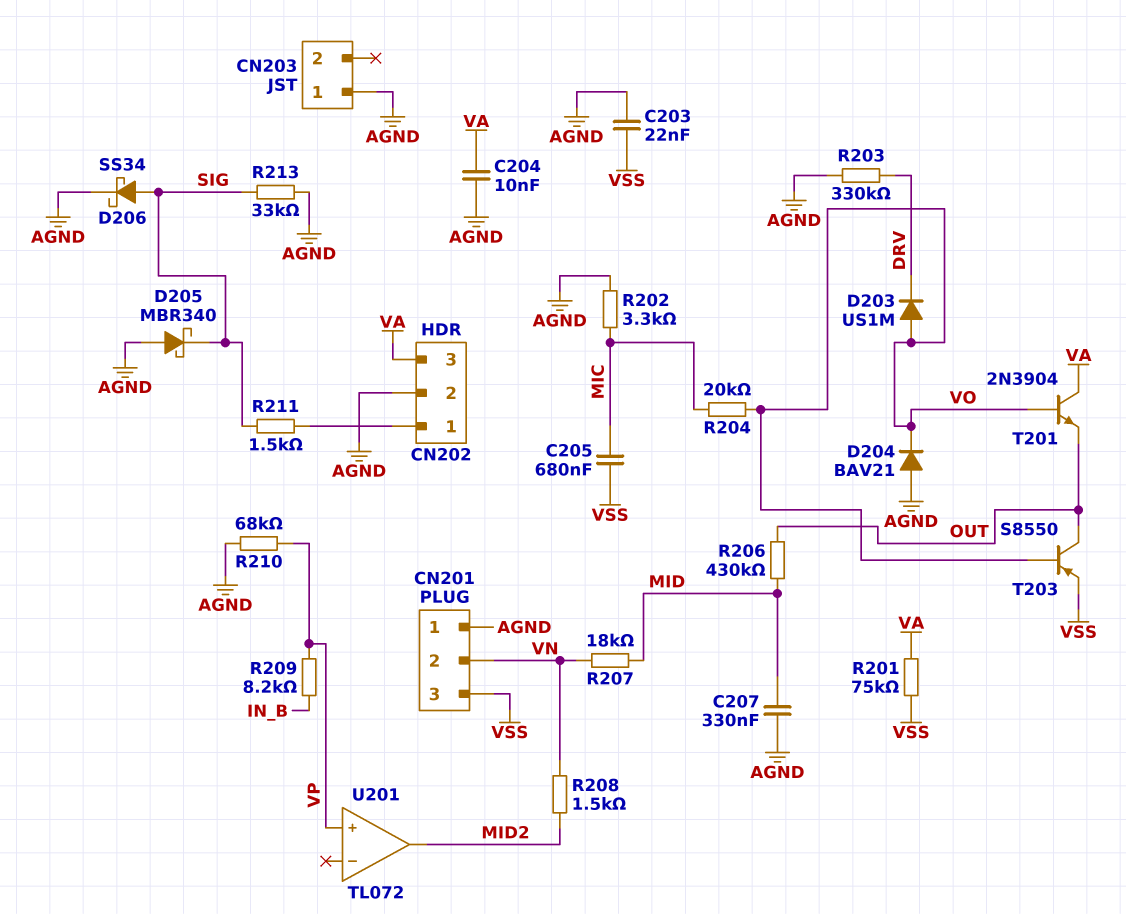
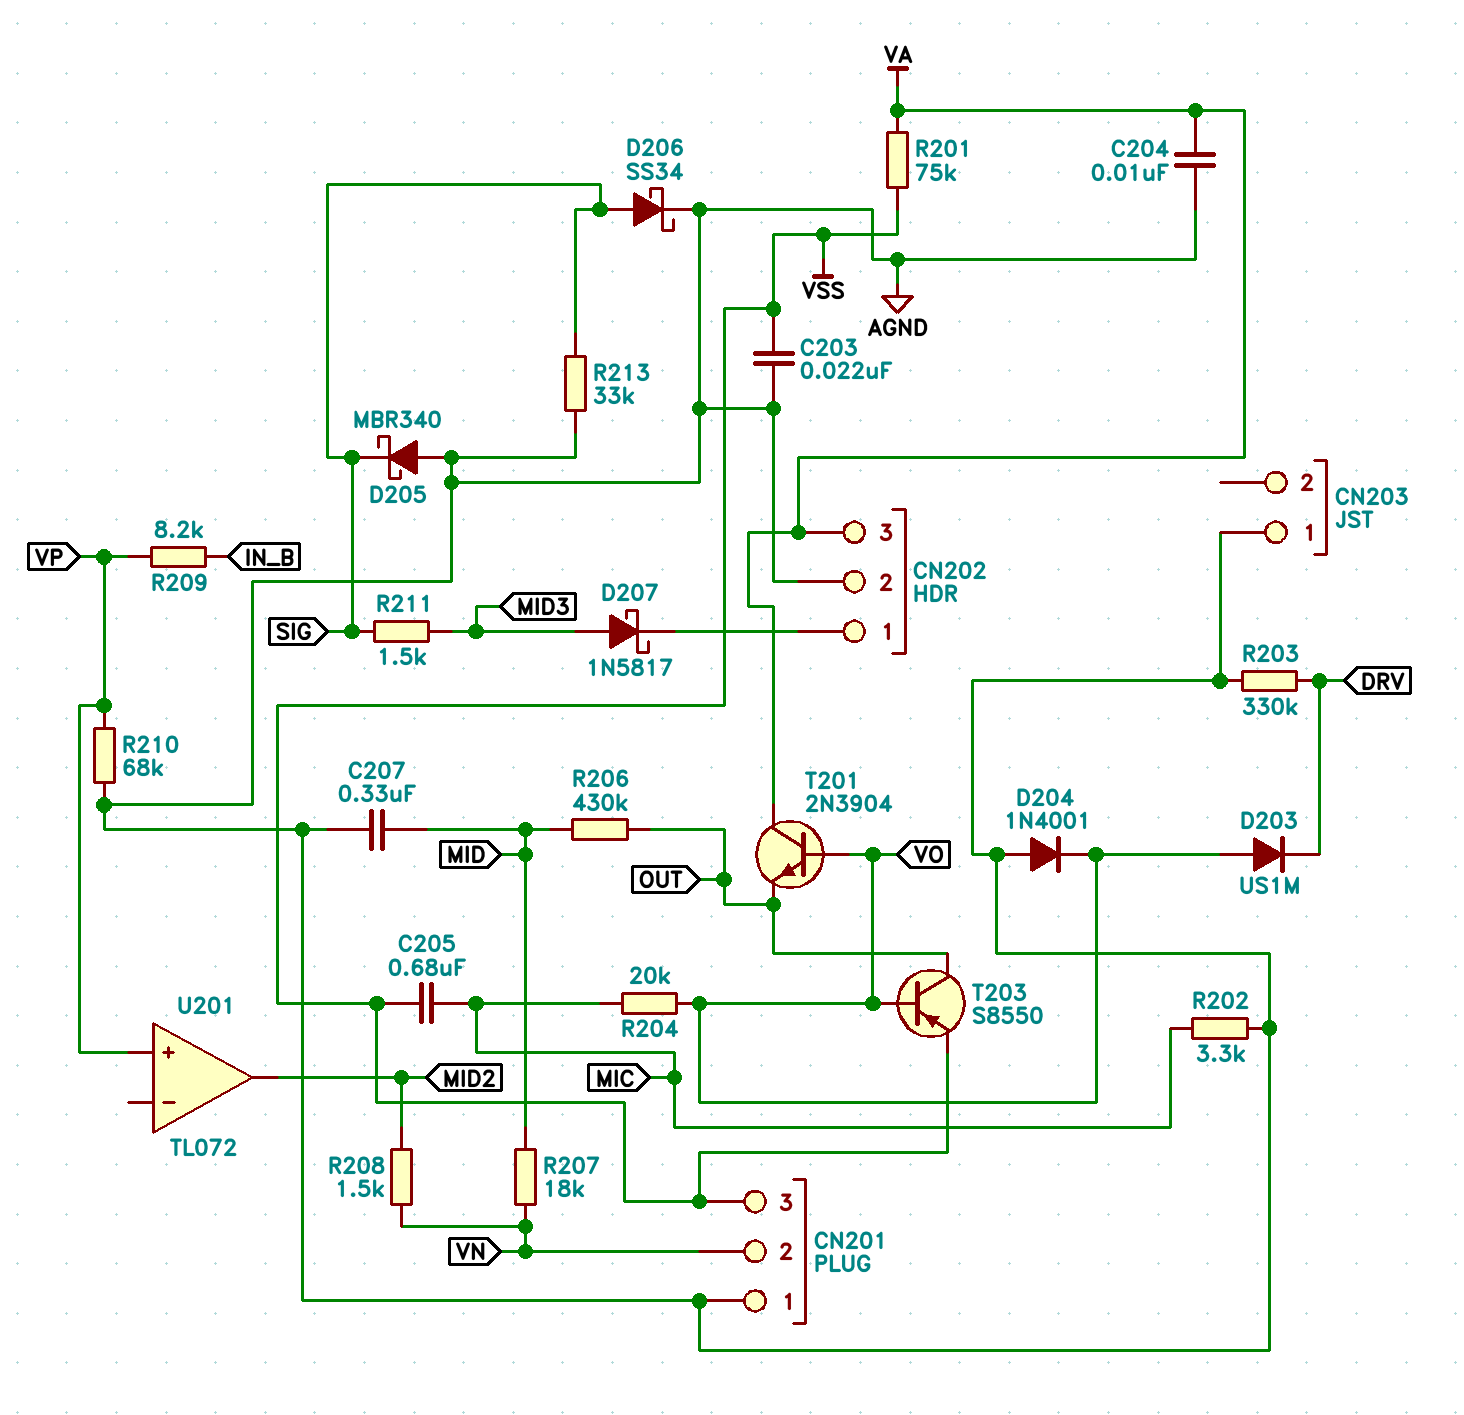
D204: diode BAV21 (A AGND, K VO) -> diode 1N4001 (A AGND, K VO)
D207: none -> schottky 1N5817 (A MID3, K CN202/1)
R211: 1.5k (CN202/1, SIG) -> 1.5k (MID3, SIG)

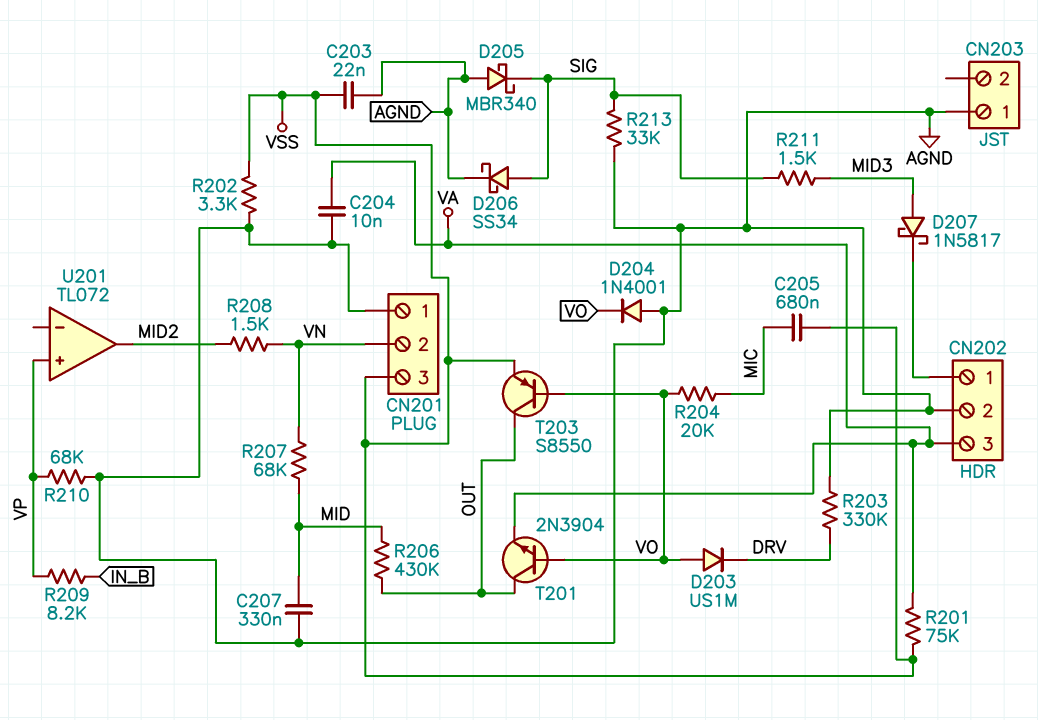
R202: 3.3k (AGND, MIC) -> 3.3k (AGND, VSS)
R207: 18k (MID, VN) -> 68k (MID, VN)
T201: NPN 2N3904 (B VO, C VA, E OUT) -> NPN 2N3904 (B VO, C OUT, E VA)

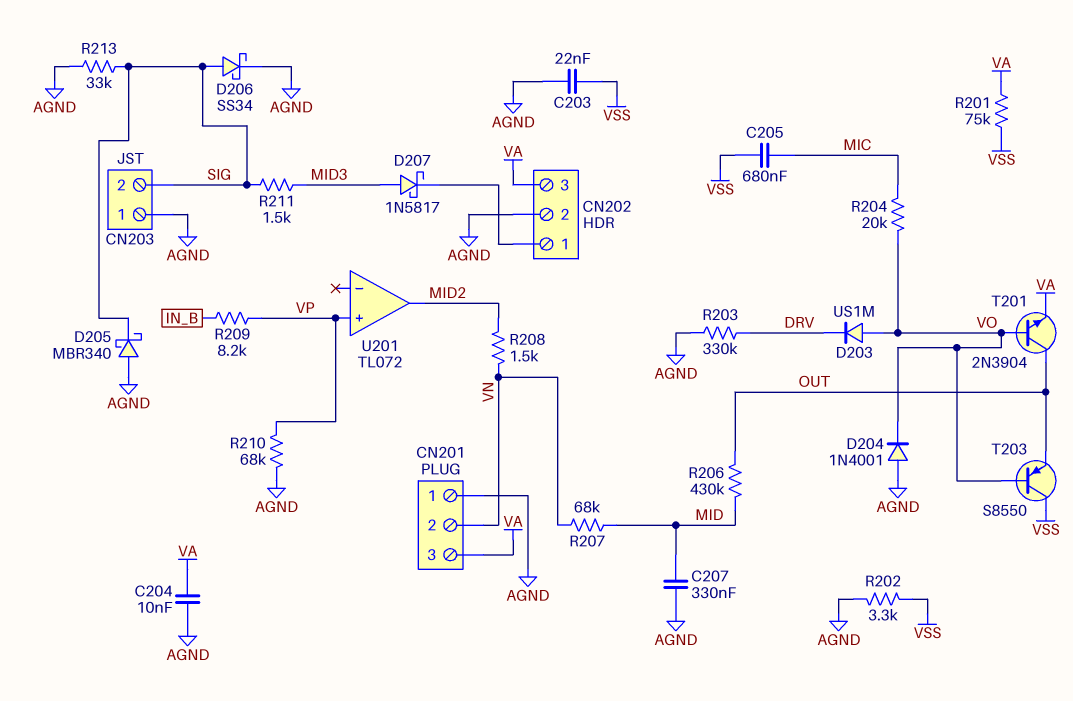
CN201 pin 3: VSS -> VA
CN203 pin 2: none -> SIG
T203: PNP S8550 (B VO, C OUT, E VSS) -> PNP S8550 (B VO, C VSS, E OUT)

